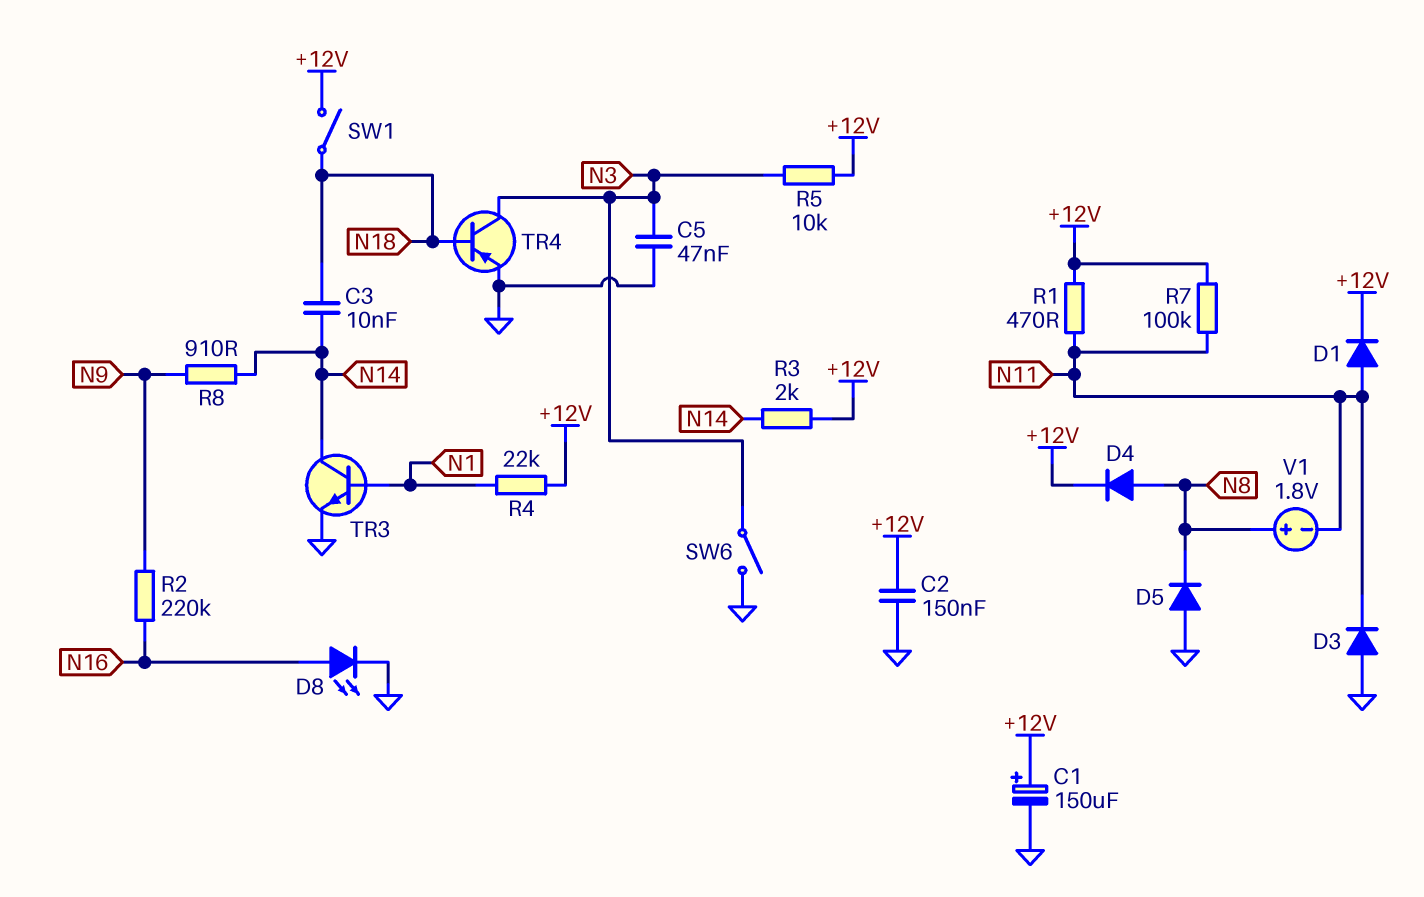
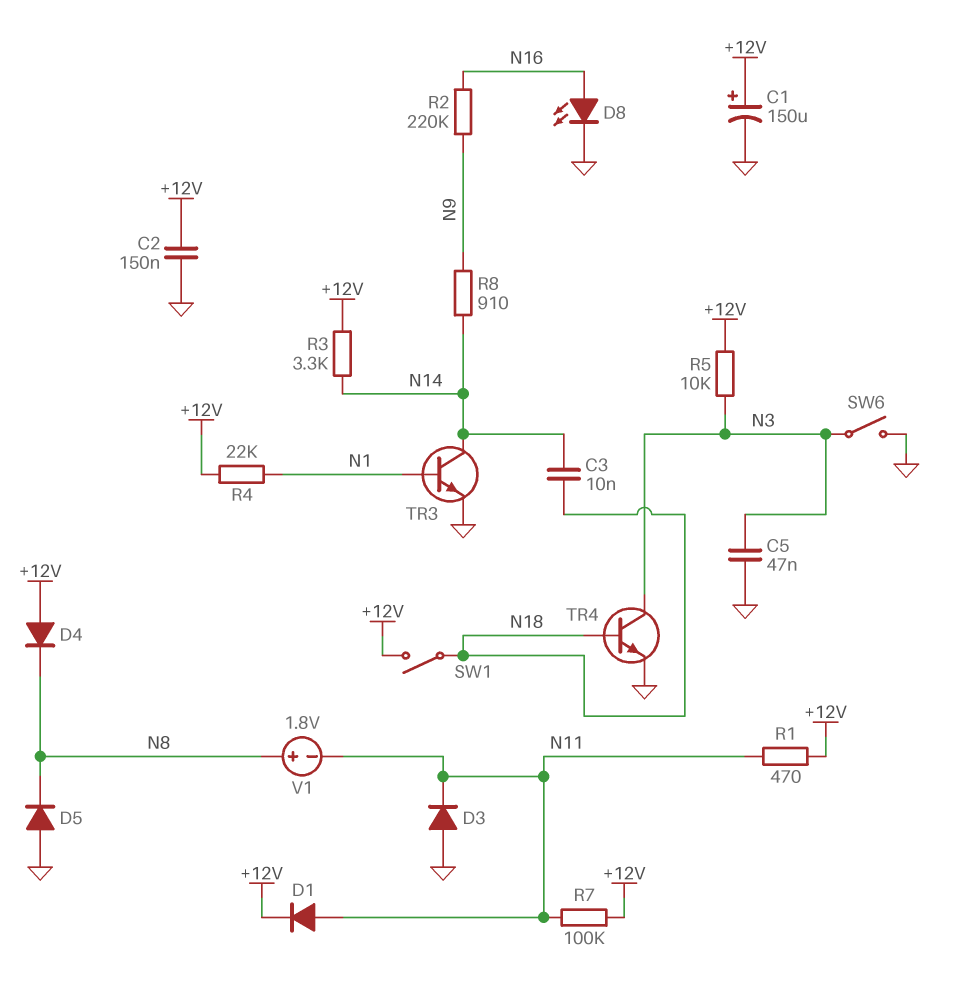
D4: diode (A N8, K +12V) -> diode (A +12V, K N8)
R3: 2k (+12V, N14) -> 3.3k (+12V, N14)
TR4: PNP (B N18, C N3, E GND) -> NPN (B N18, C N3, E GND)

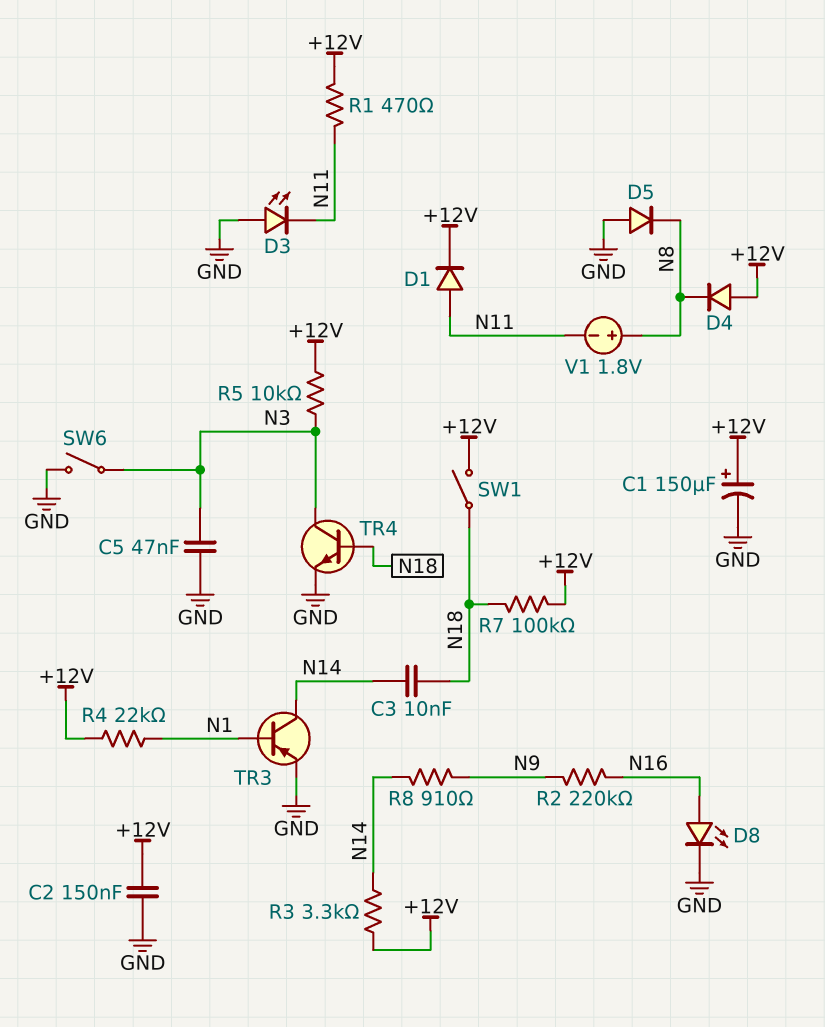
D3: diode (A GND, K N11) -> LED (A GND, K N11)
R7: 100k (+12V, N11) -> 100k (+12V, N18)
TR3: NPN (B N1, C N14, E GND) -> PNP (B N1, C N14, E GND)

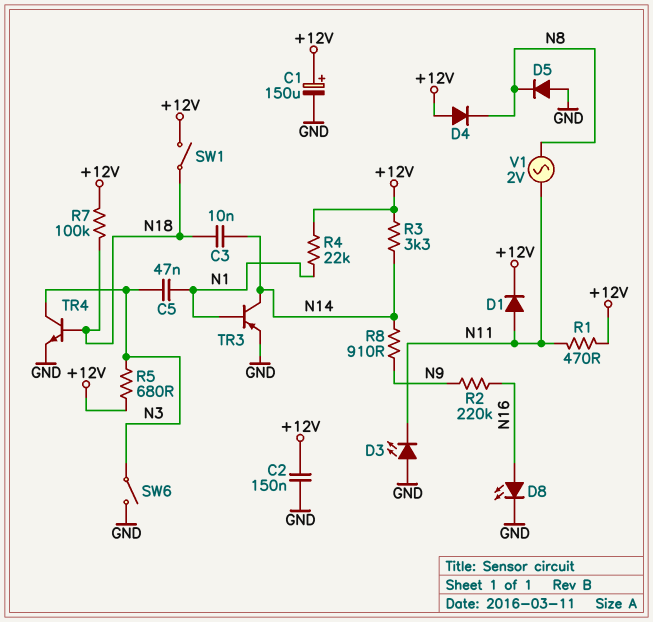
C5: 47nF (GND, N3) -> 47nF (N1, N3)
R5: 10k (+12V, N3) -> 680 (+12V, N3)
V1: 1.8V (plus N8, minus N11) -> AC 2V (N8, N11)

